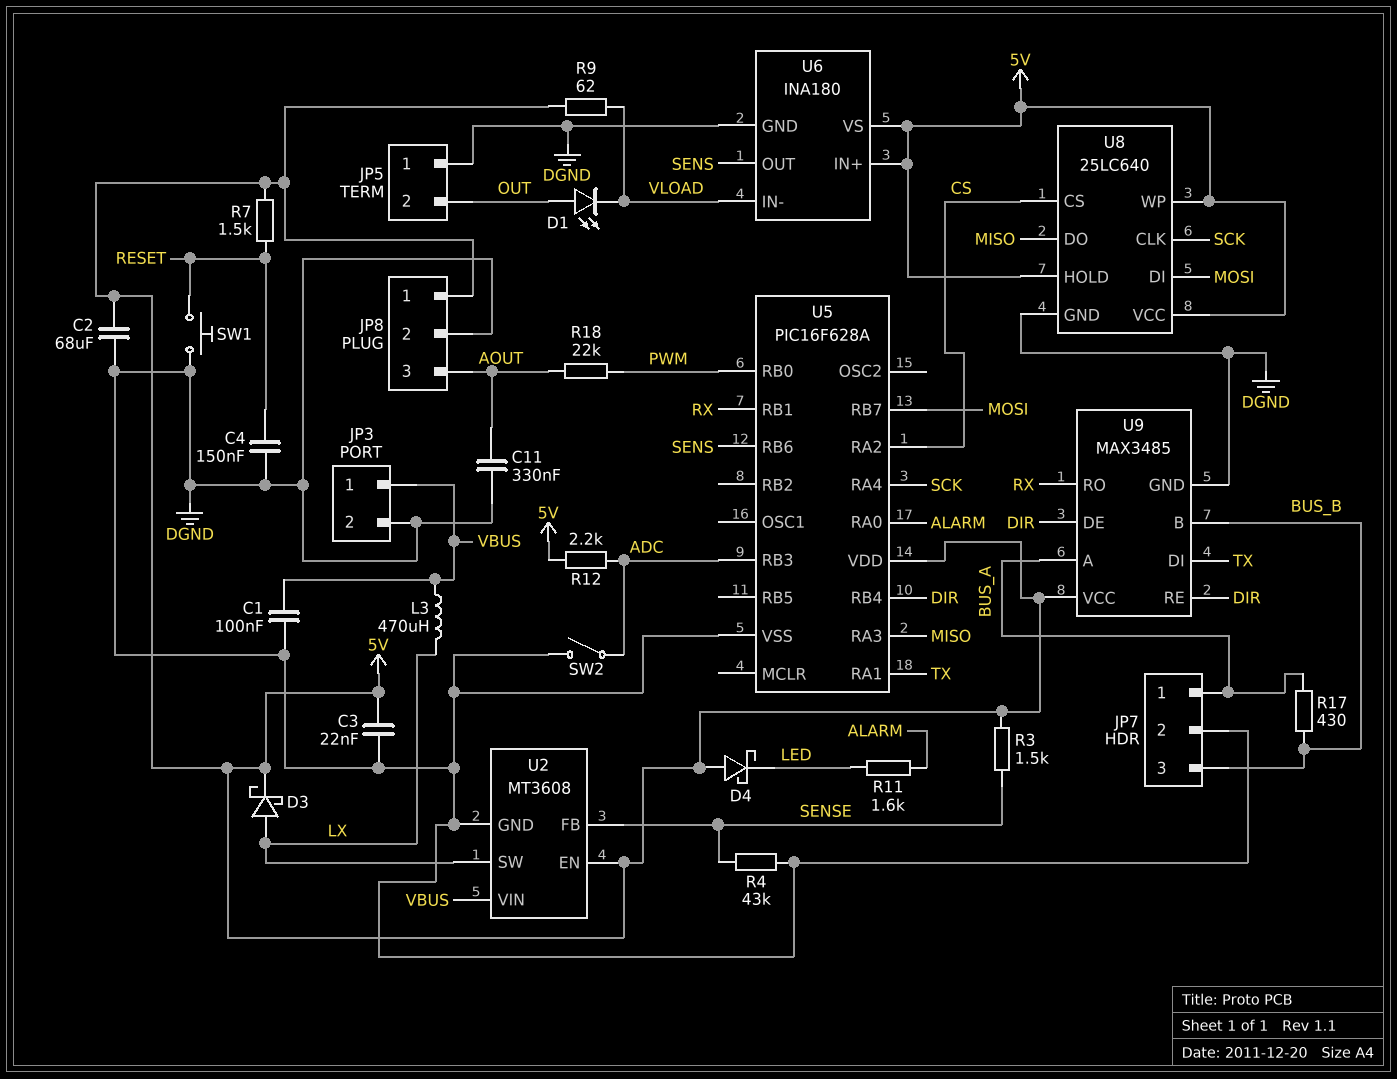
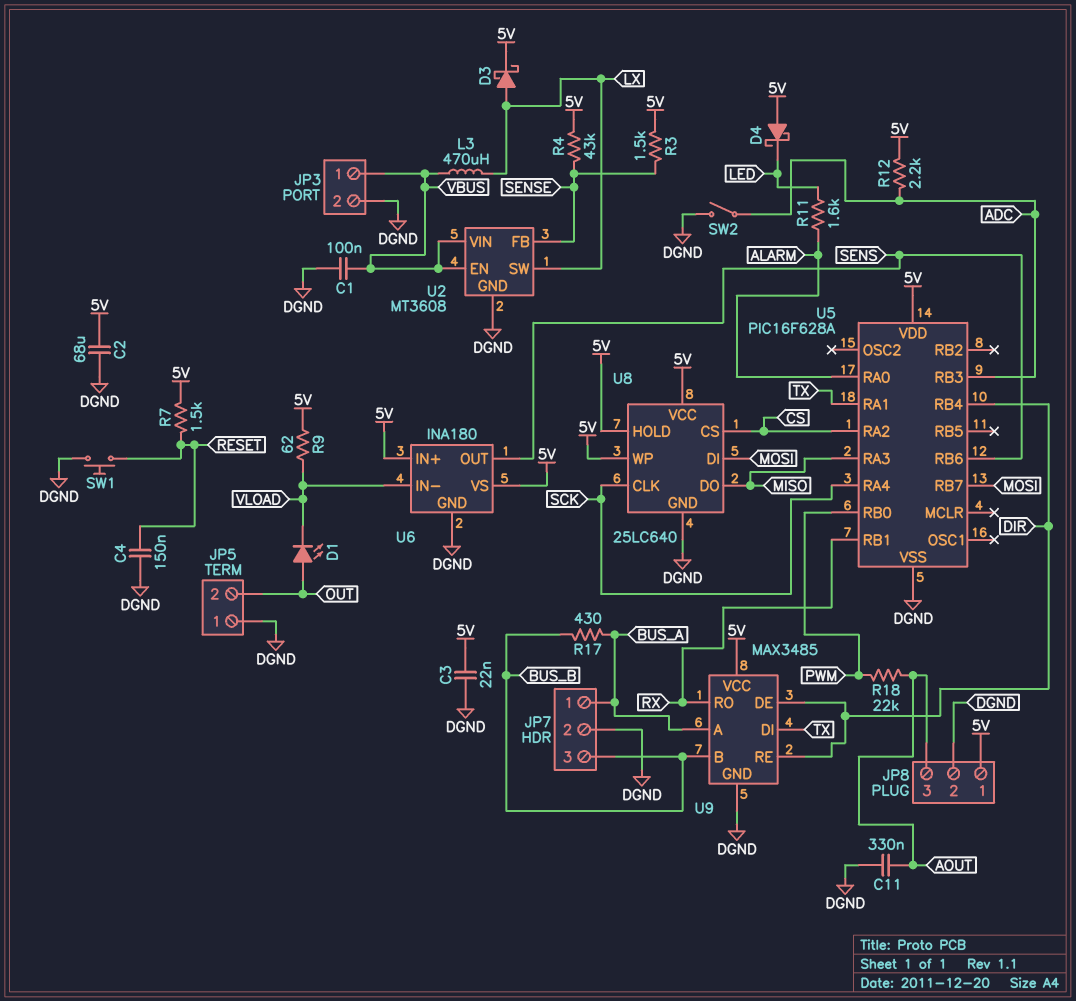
R4: 43k (DGND, SENSE) -> 43k (5V, SENSE)
U2 pin EN: 5V -> VBUS

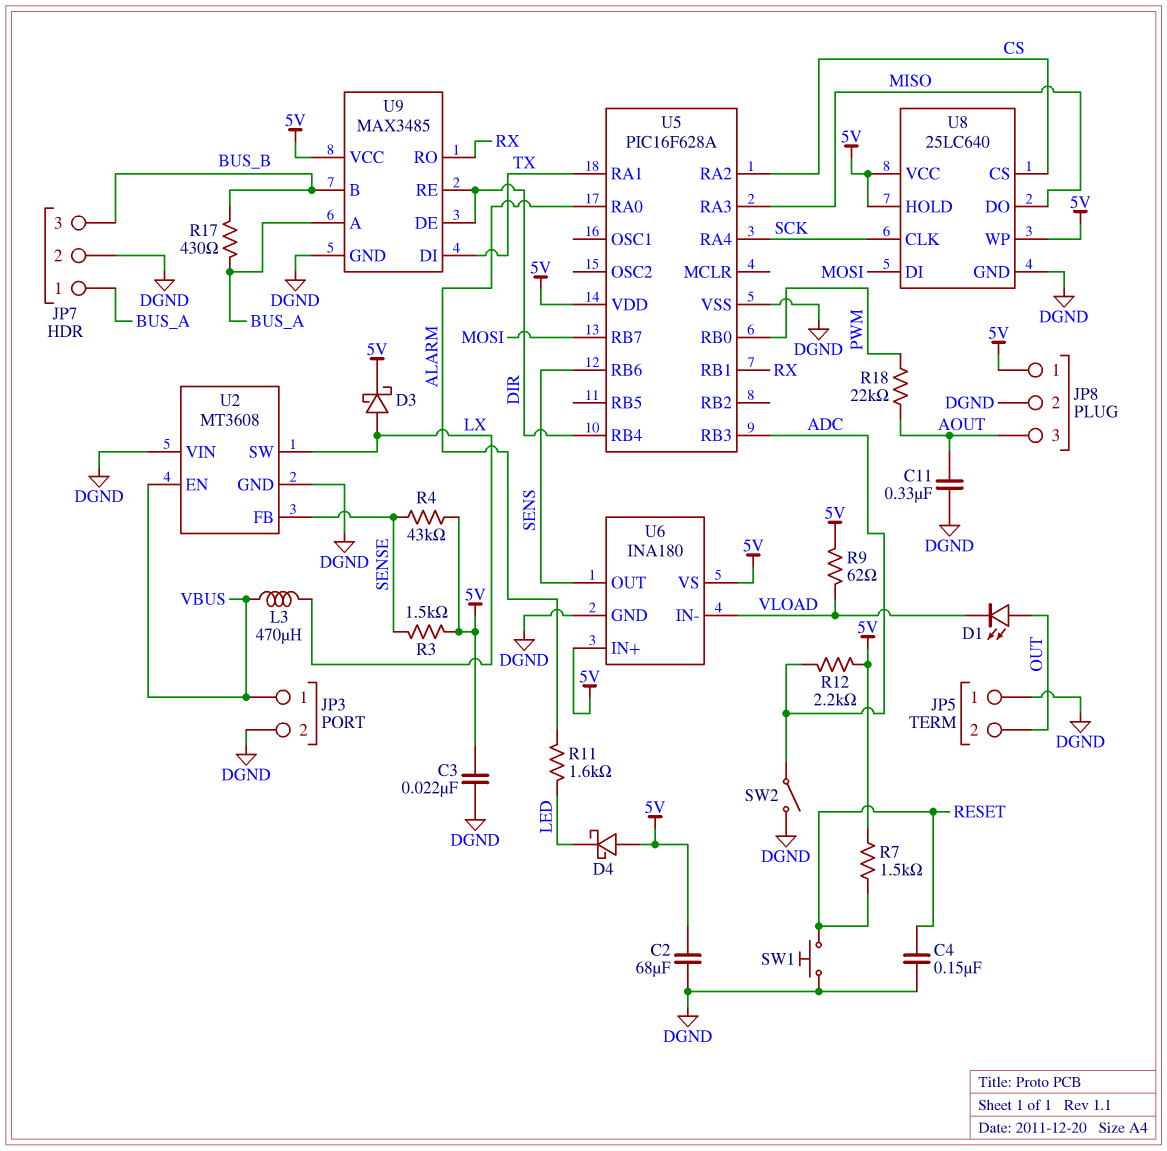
C1: 100nF (DGND, VBUS) -> none
U2 pin VIN: VBUS -> DGND

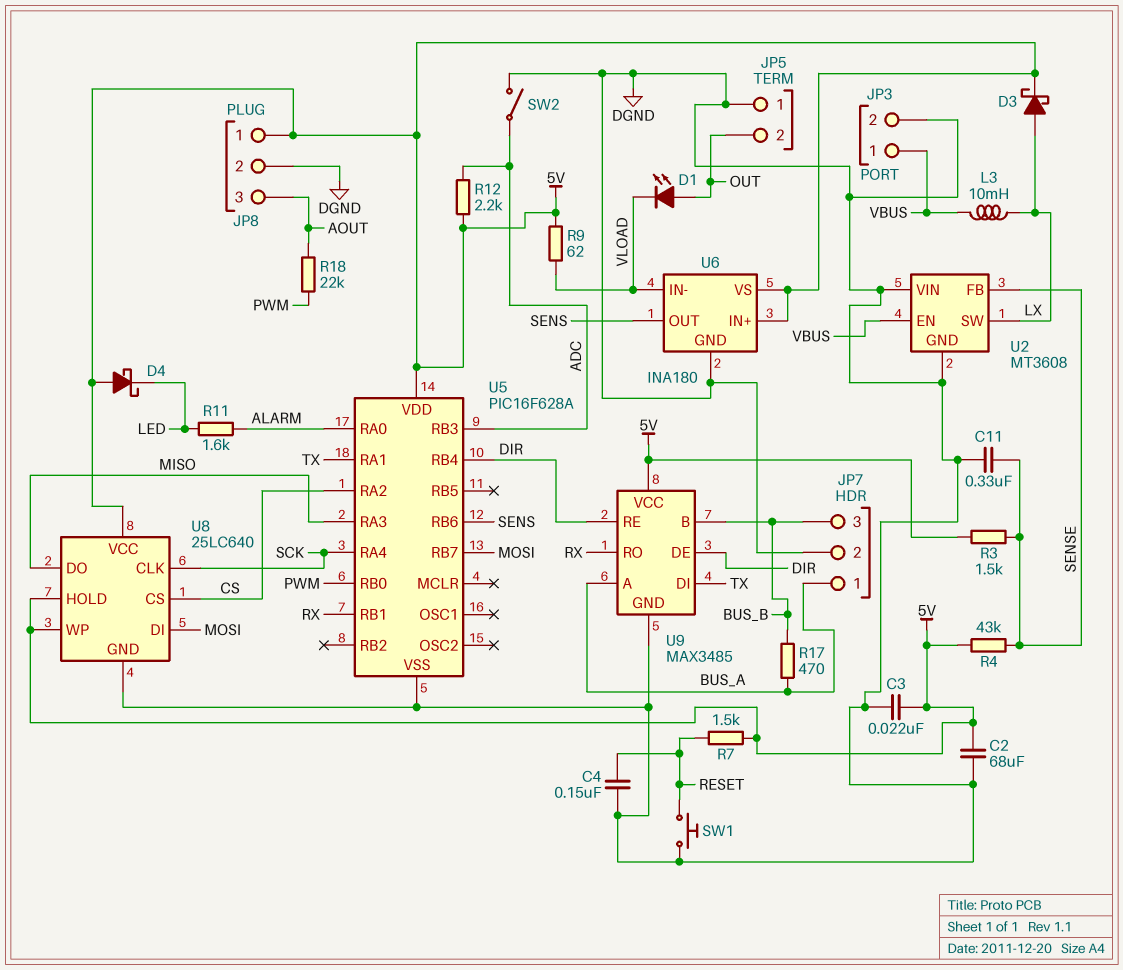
C11: 330nF (AOUT, DGND) -> 330nF (DGND, SENSE)
L3: 470uH (LX, VBUS) -> 10mH (LX, VBUS)
R17: 430 (BUS_A, BUS_B) -> 470 (BUS_A, BUS_B)

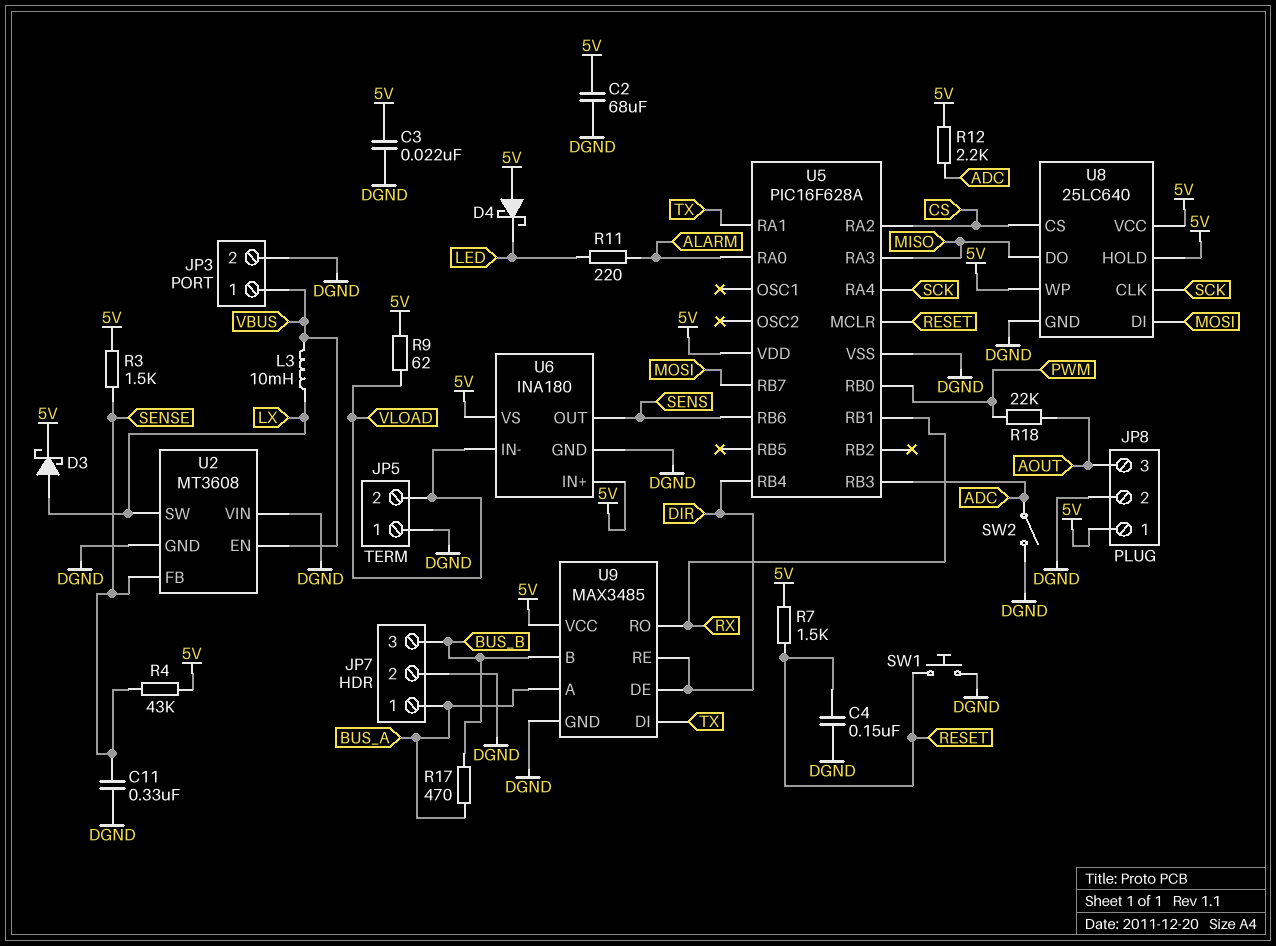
D1: LED (A OUT, K VLOAD) -> none
JP5 pin 2: OUT -> VLOAD
R11: 1.6k (ALARM, LED) -> 220 (ALARM, LED)
U5 pin MCLR: none -> RESET

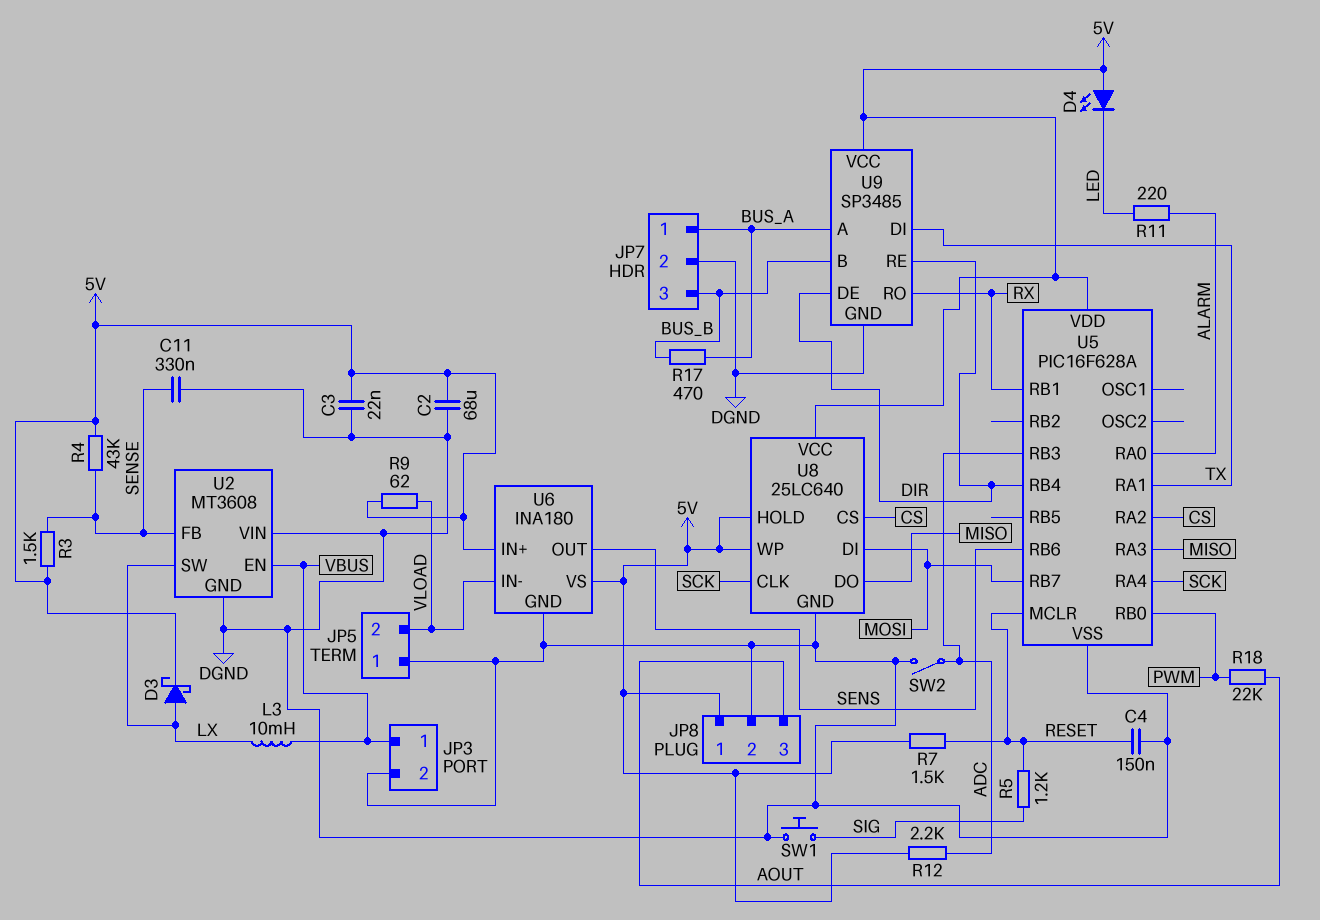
D4: schottky (A 5V, K LED) -> LED (A 5V, K LED)
R5: none -> 1.2k (RESET, SIG)
SW1: button (DGND, RESET) -> button (DGND, SIG)
U9: MAX3485 -> SP3485

